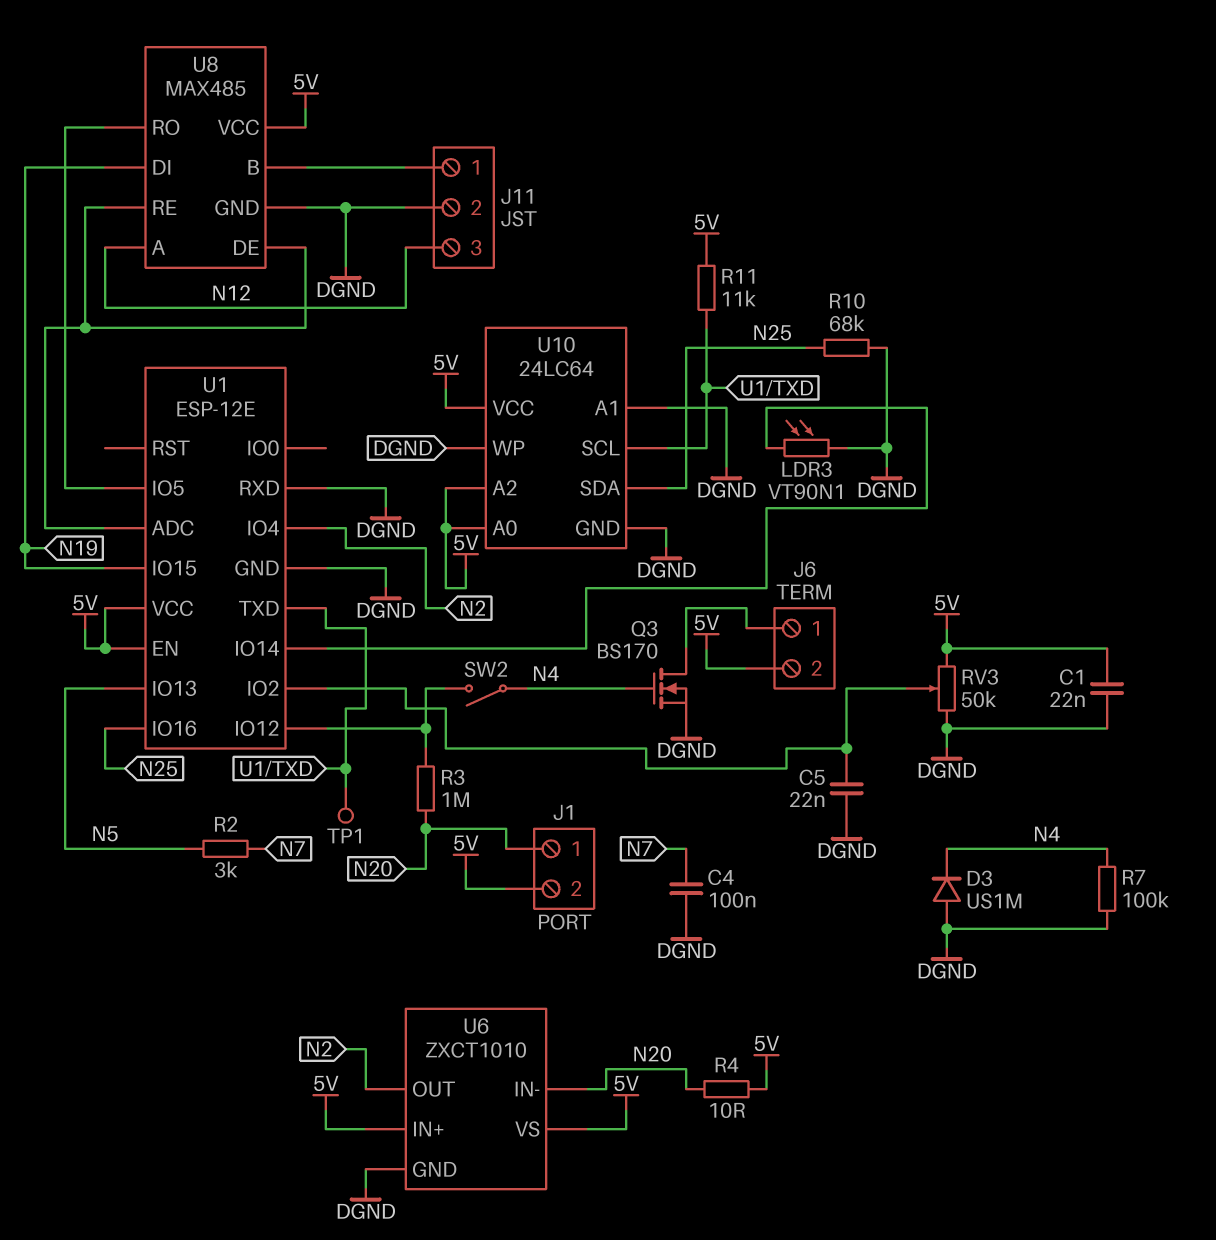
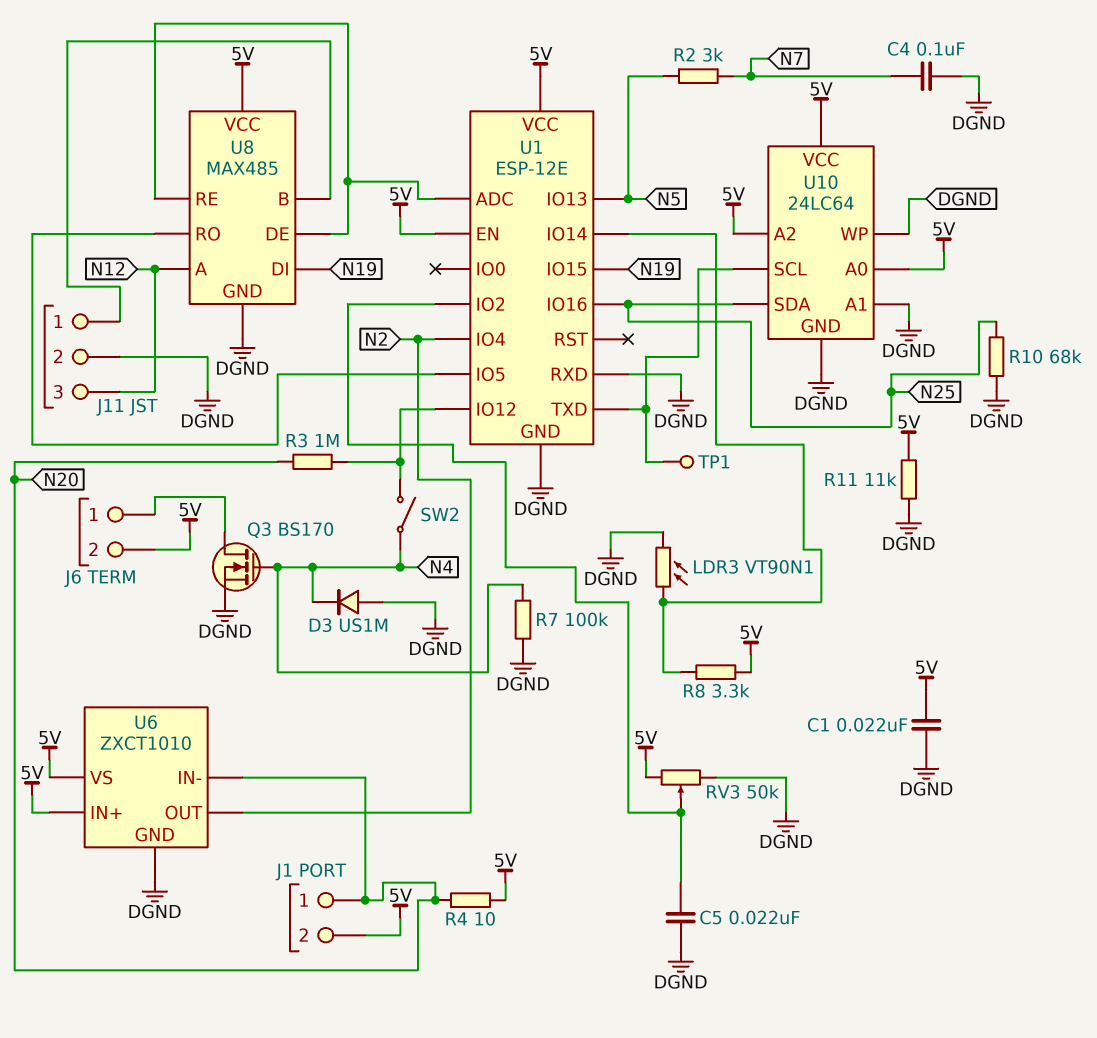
R8: none -> 3.3k (5V, U1/IO14)
R11: 11k (5V, U1/TXD) -> 11k (5V, DGND)

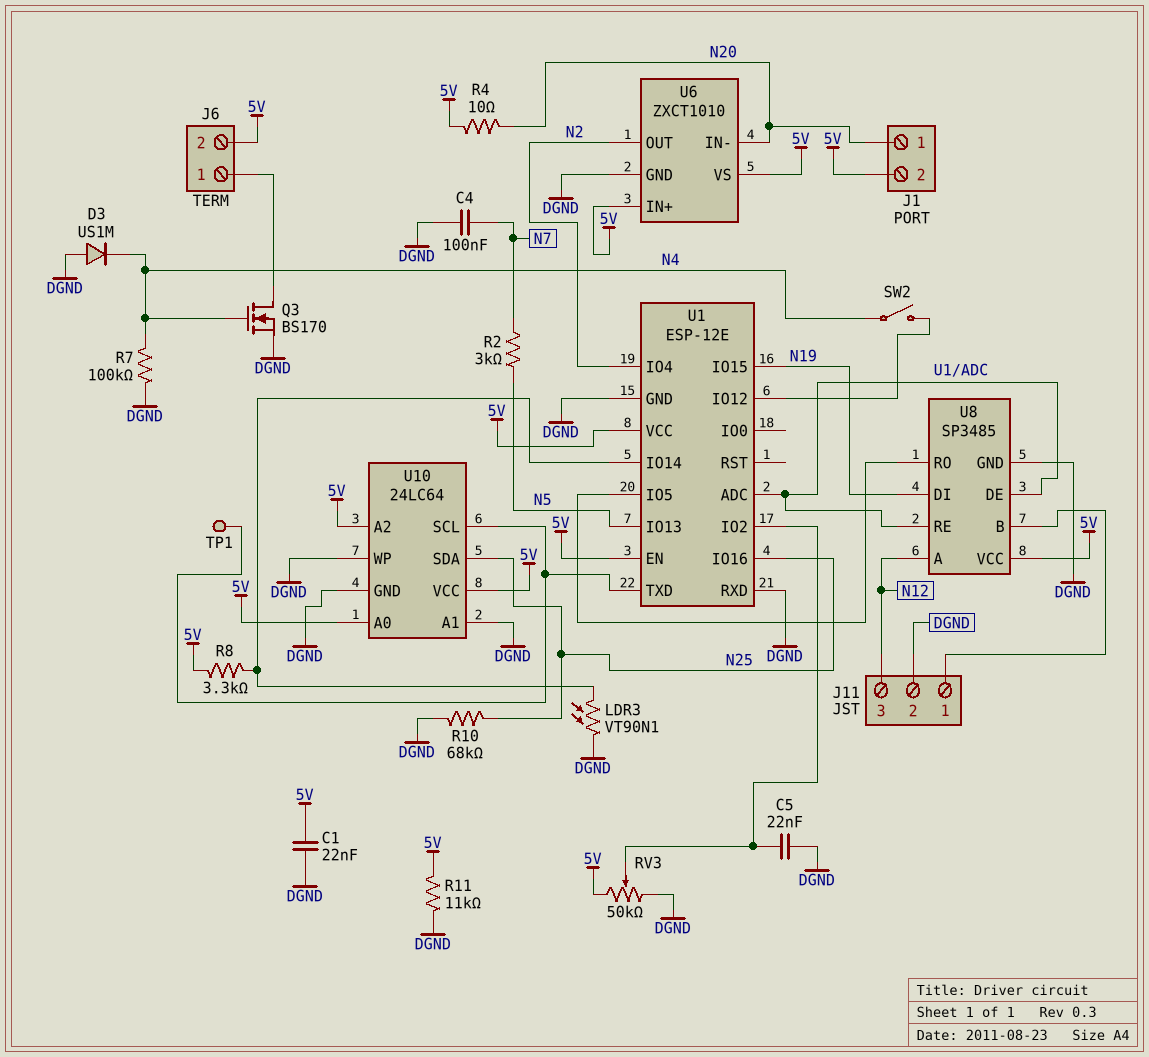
R3: 1M (N20, U1/IO12) -> none
U8: MAX485 -> SP3485

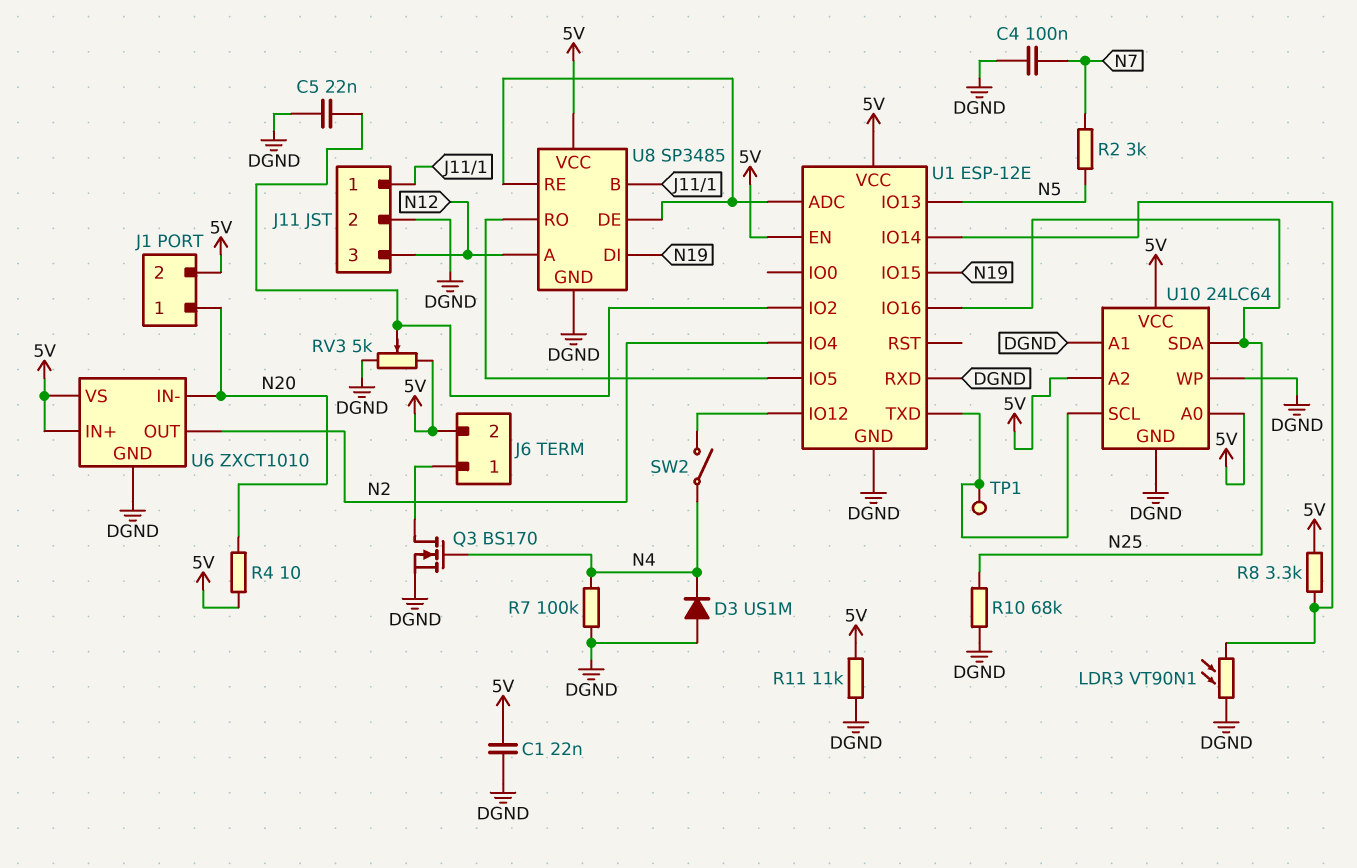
RV3: 50k (5V, DGND, wiper U1/IO2) -> 5k (5V, DGND, wiper U1/IO2)

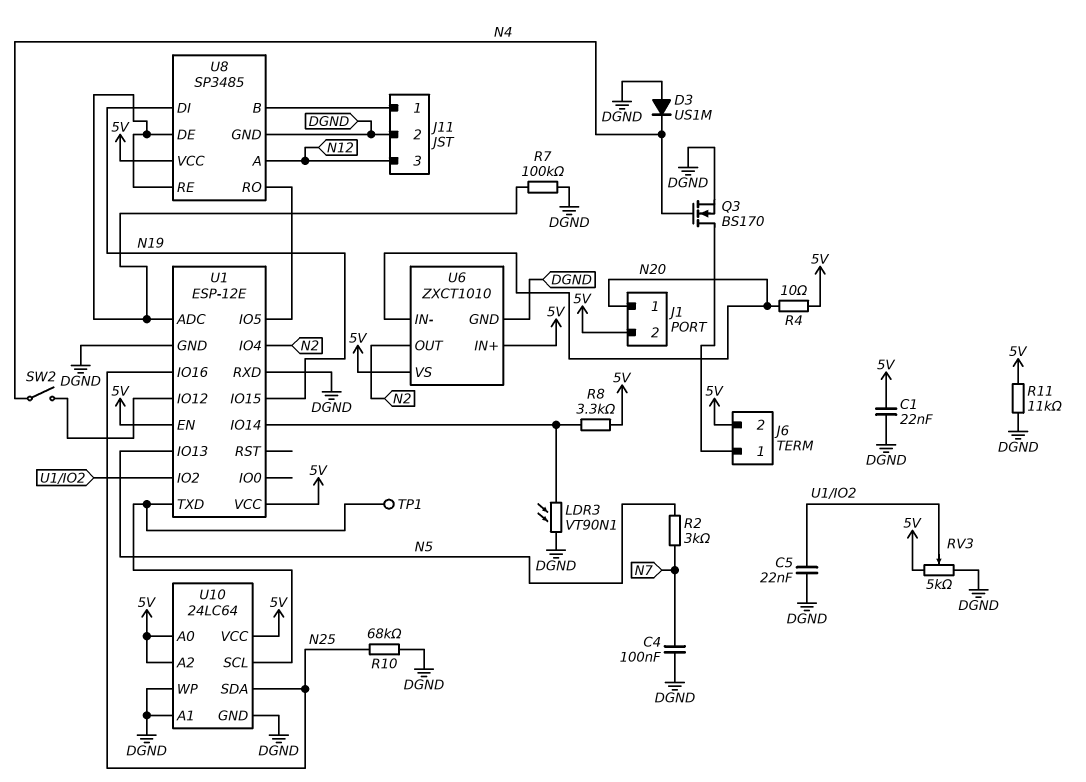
R7: 100k (DGND, N4) -> 100k (DGND, U1/ADC)

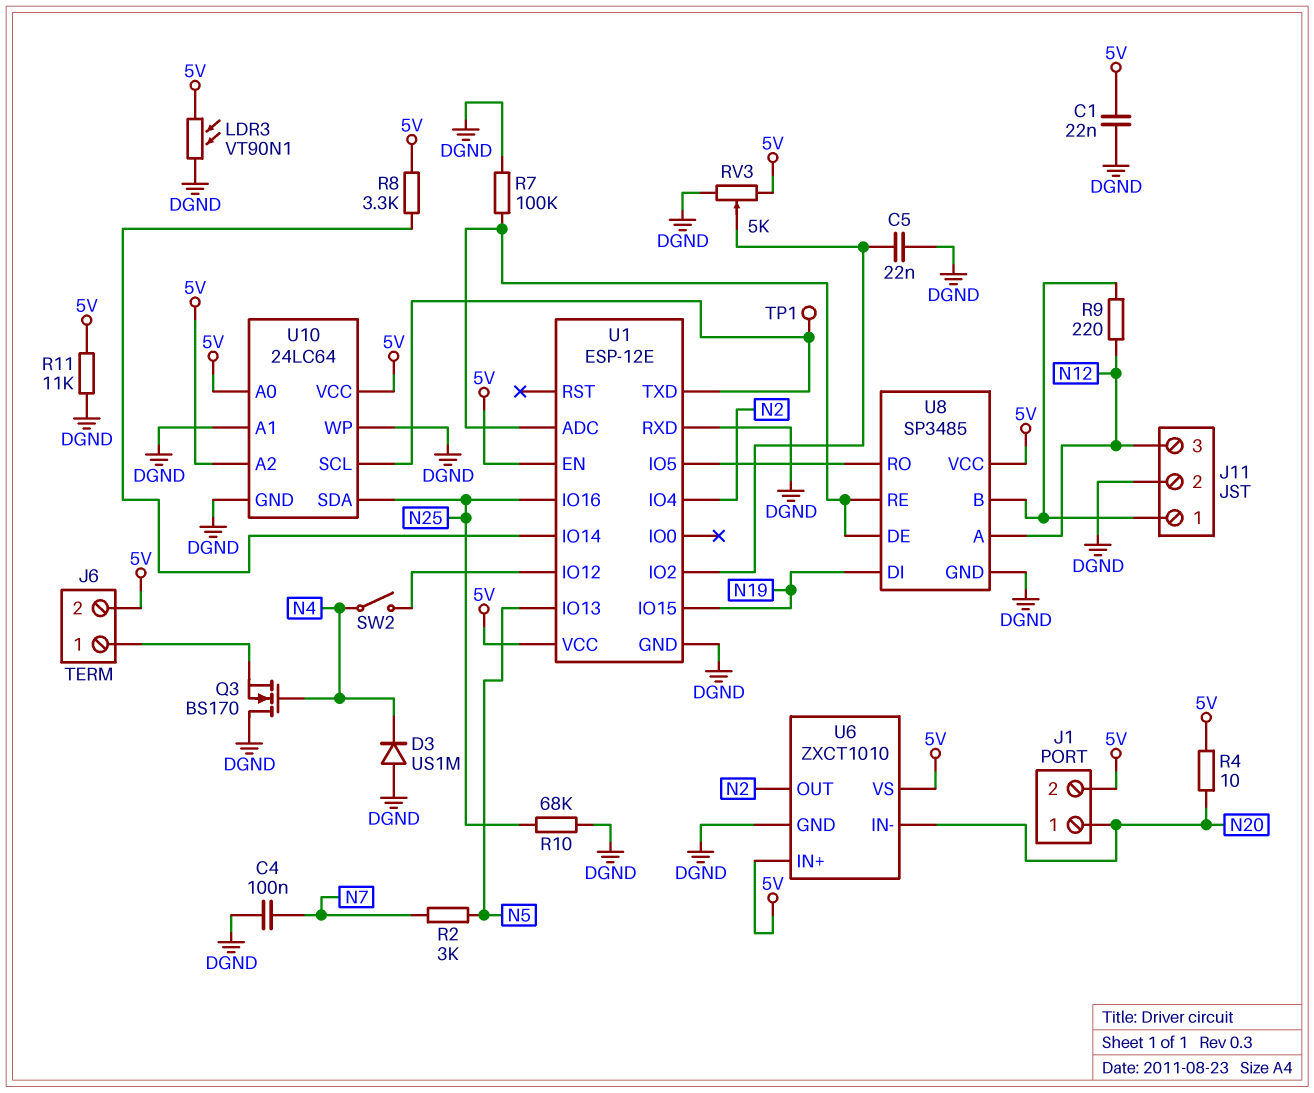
LDR3: VT90N1 (DGND, U1/IO14) -> VT90N1 (5V, DGND)
Q3: NMOS BS170 (G N4, D J6/1, S DGND) -> NMOS BS170 (G N4, D DGND, S J6/1)
R9: none -> 220 (J11/1, N12)

